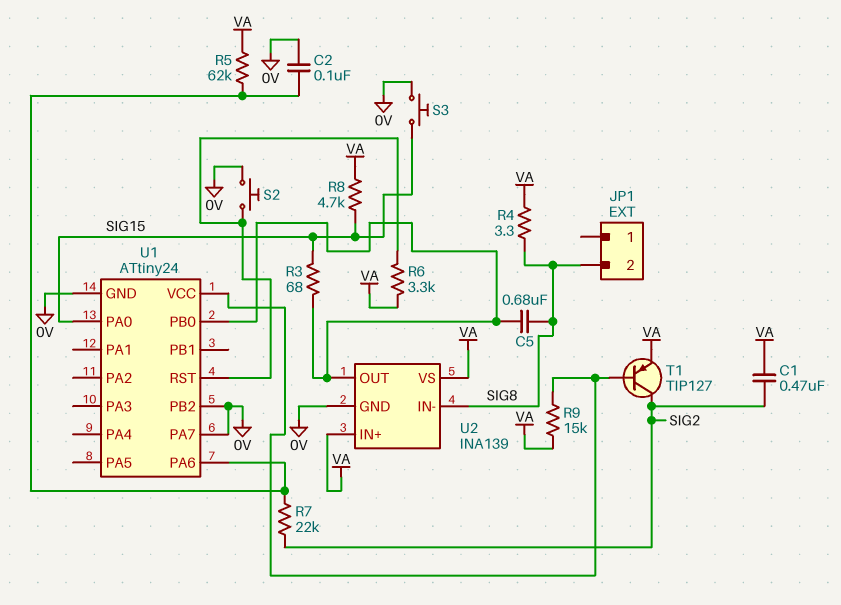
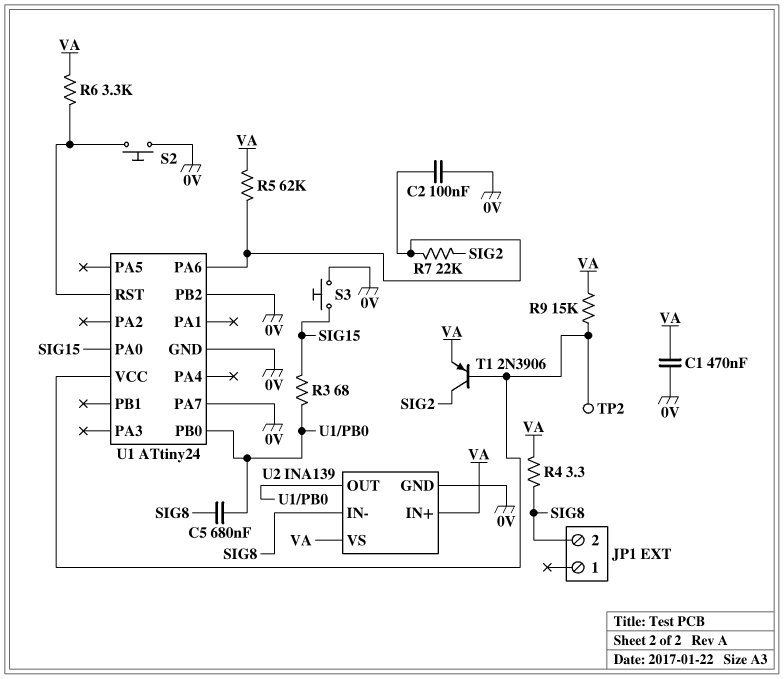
C1: 470nF (SIG2, VA) -> 470nF (0V, VA)
R8: 4.7k (SIG15, VA) -> none
T1: PNP TIP127 (B U1/VCC, C SIG2, E VA) -> PNP 2N3906 (B U1/VCC, C SIG2, E VA)
TP2: none -> test point (U1/VCC)

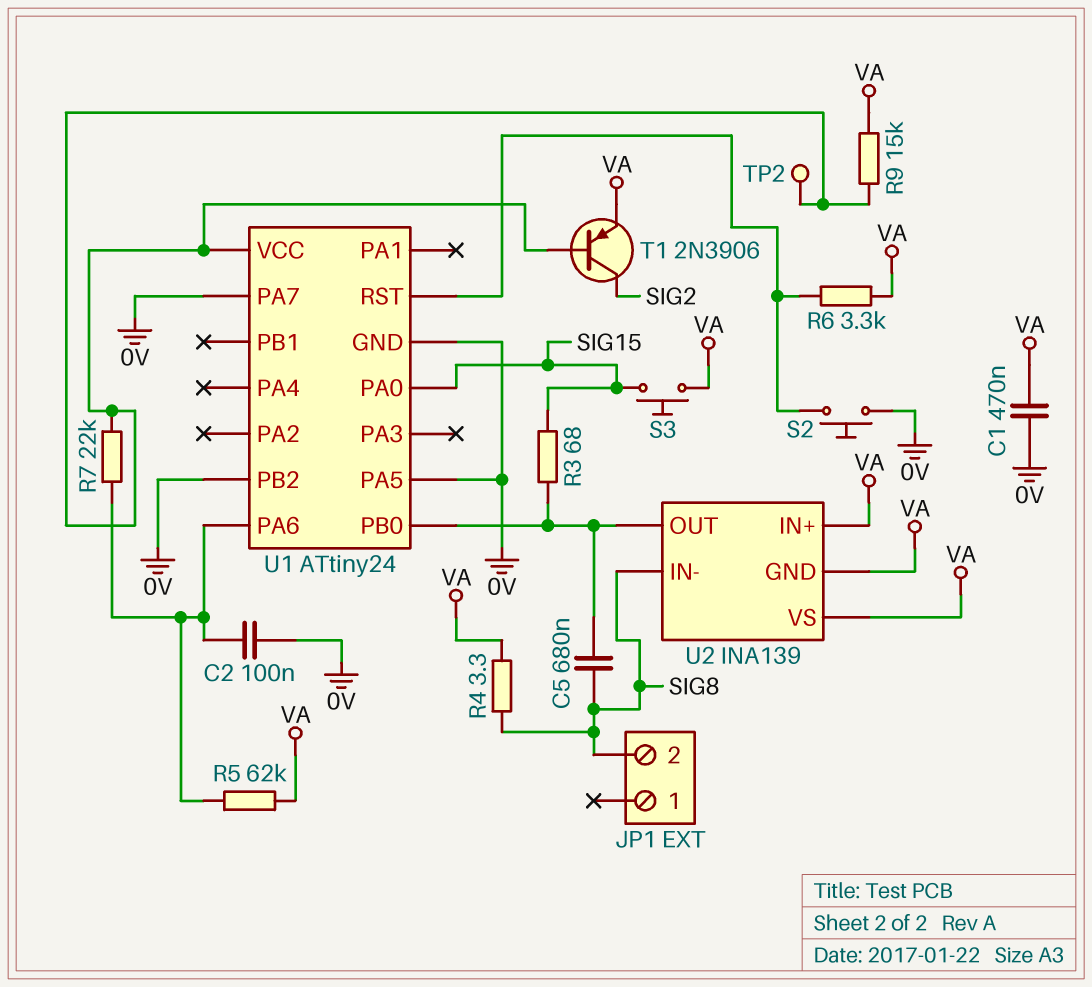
R7: 22k (SIG2, U1/PA6) -> 22k (U1/PA6, U1/VCC)
S3: button (0V, SIG15) -> button (SIG15, VA)
U1 pin PA5: none -> 0V
U2 pin GND: 0V -> VA

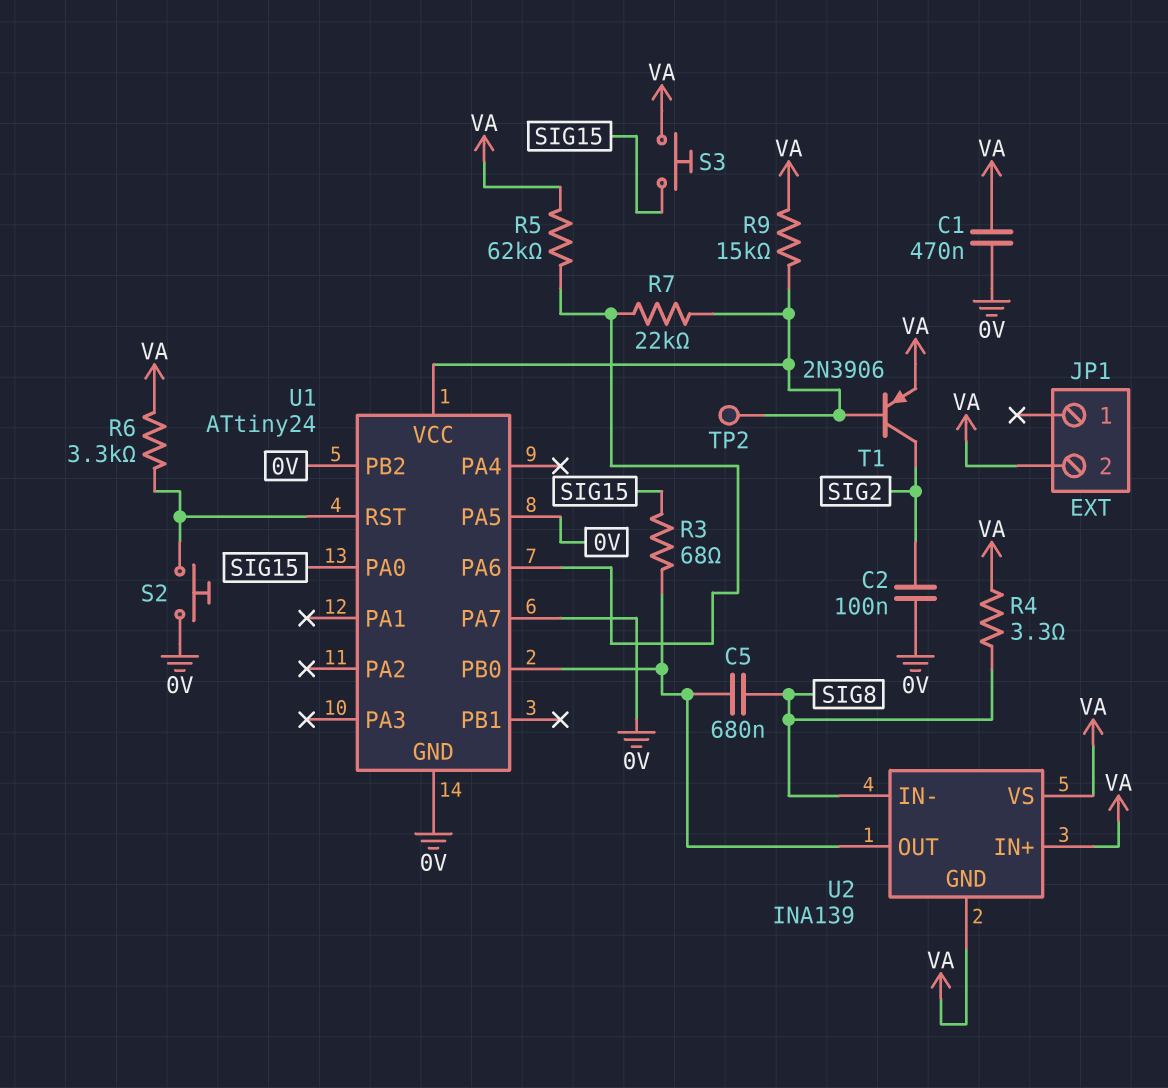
C2: 100nF (0V, U1/PA6) -> 100nF (0V, SIG2)
JP1 pin 2: SIG8 -> VA

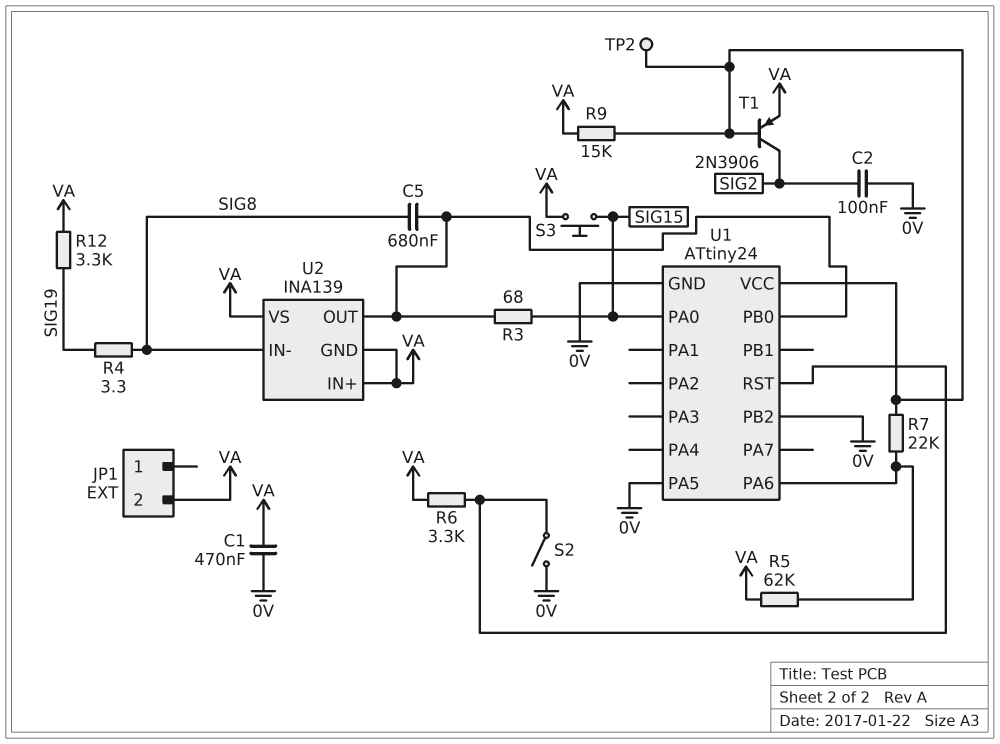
R4: 3.3 (SIG8, VA) -> 3.3 (SIG8, SIG19)
R12: none -> 3.3k (SIG19, VA)
S2: button (0V, U1/RST) -> switch (0V, U1/RST)
U1 pin PA7: 0V -> none

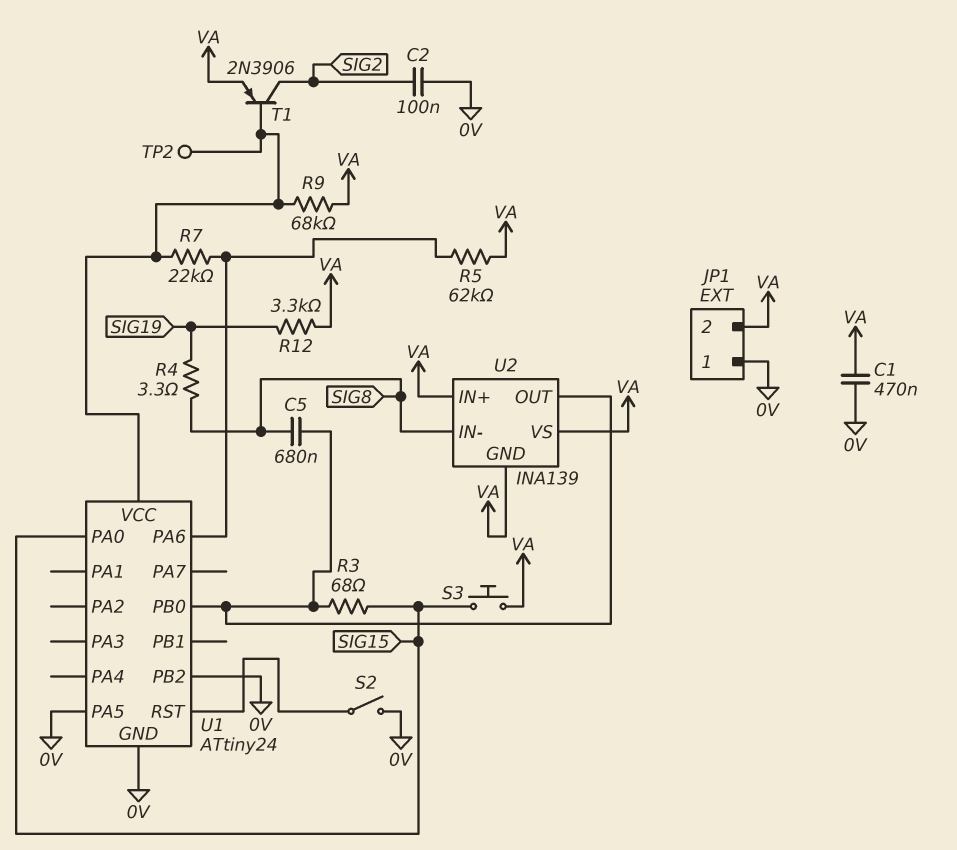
JP1 pin 1: none -> 0V
R6: 3.3k (U1/RST, VA) -> none
R9: 15k (U1/VCC, VA) -> 68k (U1/VCC, VA)

